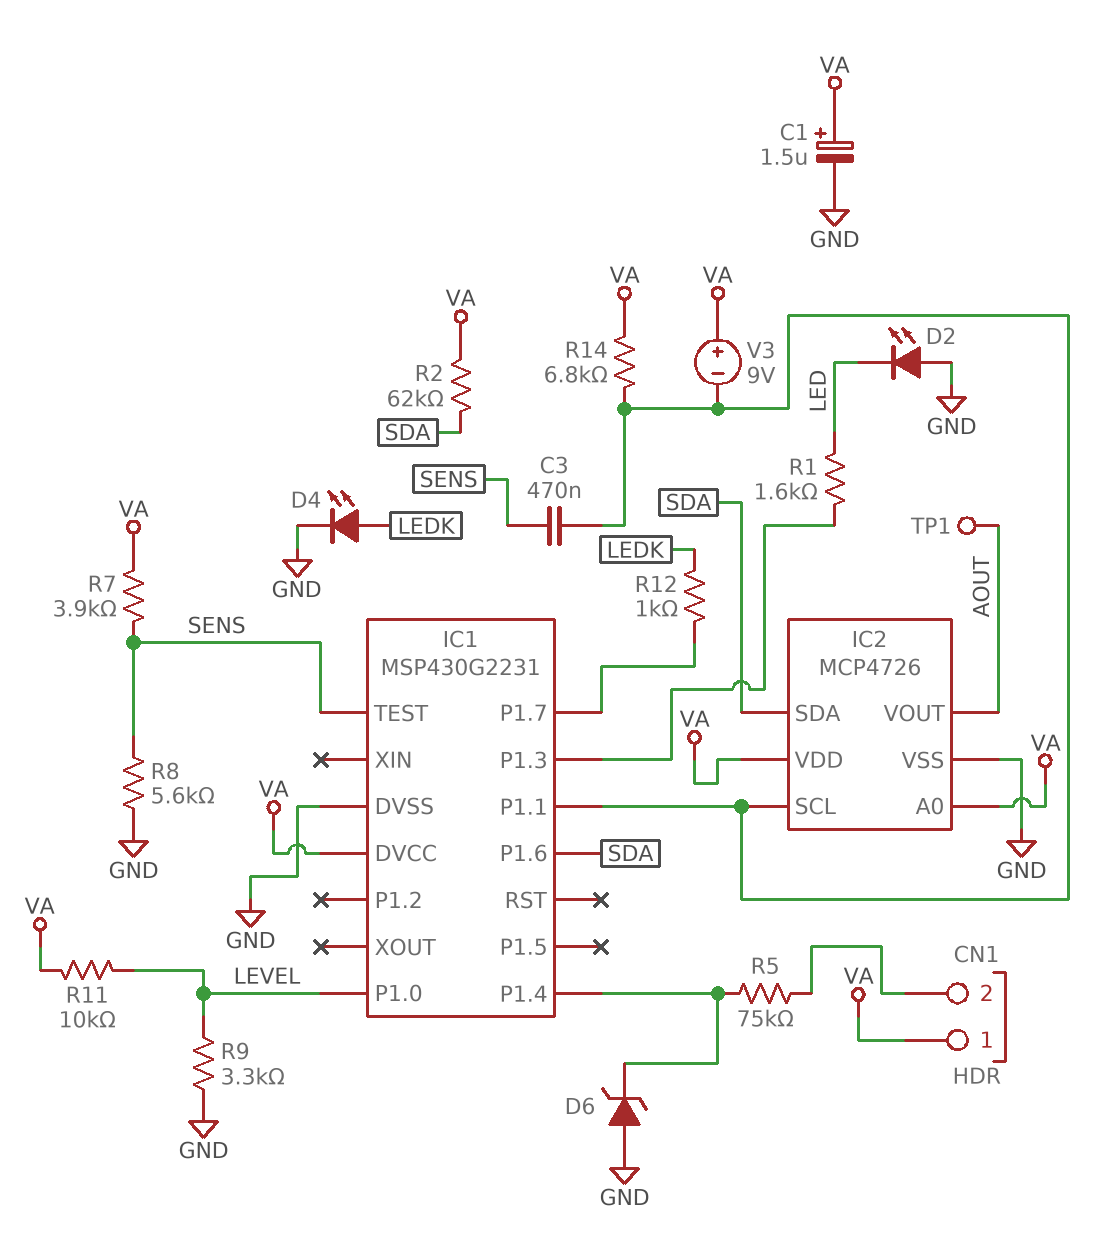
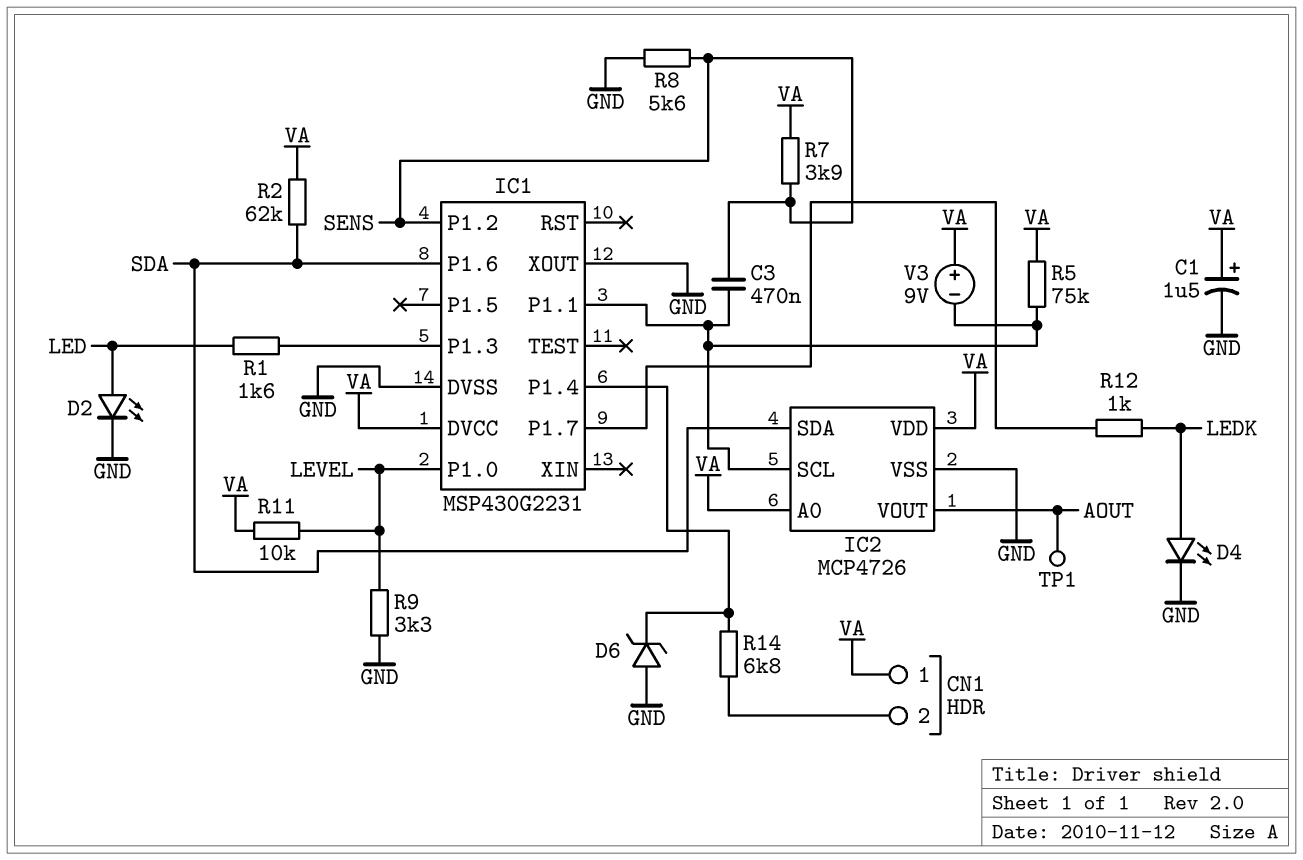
D2: LED (A GND, K LED) -> LED (A LED, K GND)
IC1 pin P1.2: none -> SENS
IC1 pin TEST: SENS -> none
IC1 pin XOUT: none -> GND
R5: 75k (CN1/2, IC1/P1.4) -> 75k (IC1/P1.1, VA)
R14: 6.8k (IC1/P1.1, VA) -> 6.8k (CN1/2, IC1/P1.4)

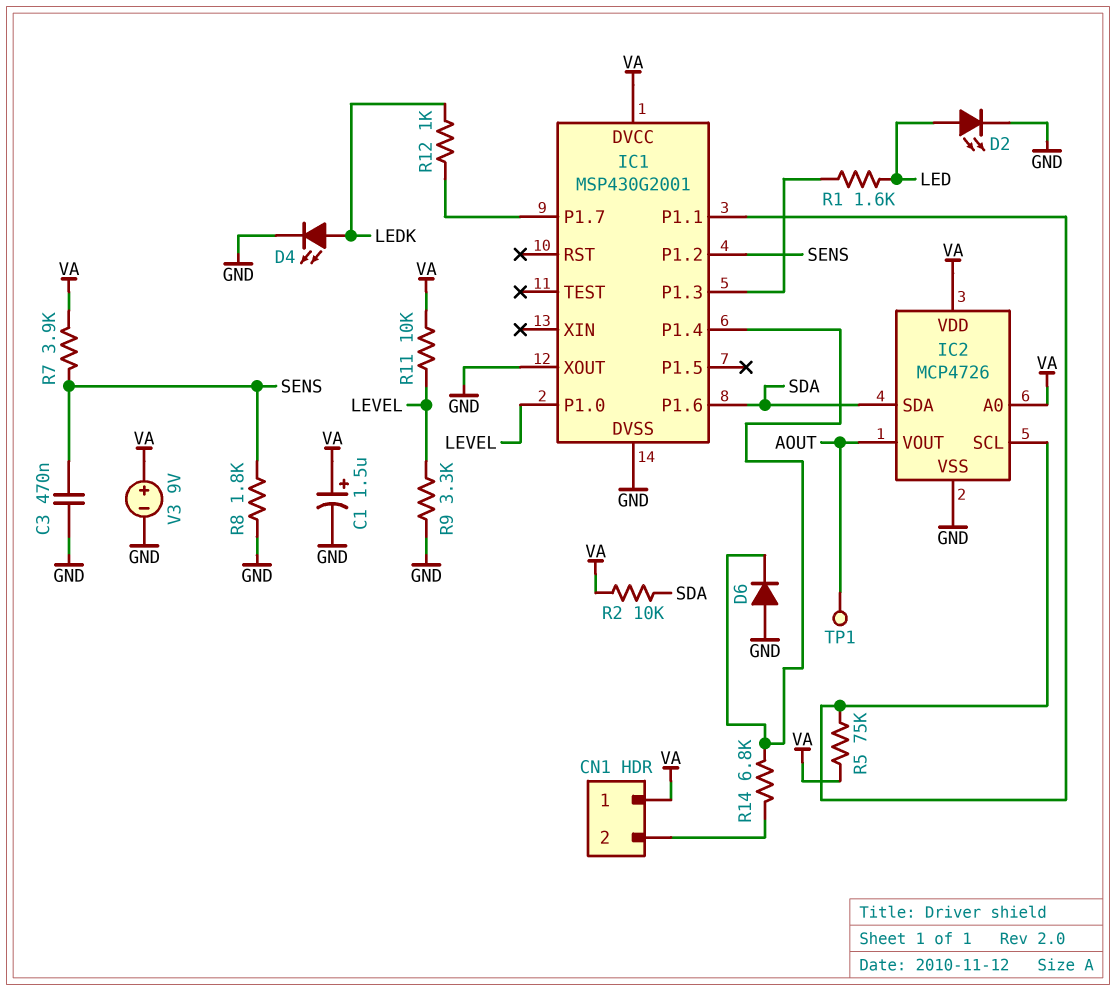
C3: 470nF (IC1/P1.1, SENS) -> 470nF (GND, SENS)
D6: zener (A GND, K IC1/P1.4) -> diode (A GND, K IC1/P1.4)
IC1: MSP430G2231 -> MSP430G2001
R2: 62k (SDA, VA) -> 10k (SDA, VA)
R8: 5.6k (GND, SENS) -> 1.8k (GND, SENS)
V3: 9V (plus VA, minus IC1/P1.1) -> 9V (plus VA, minus GND)

